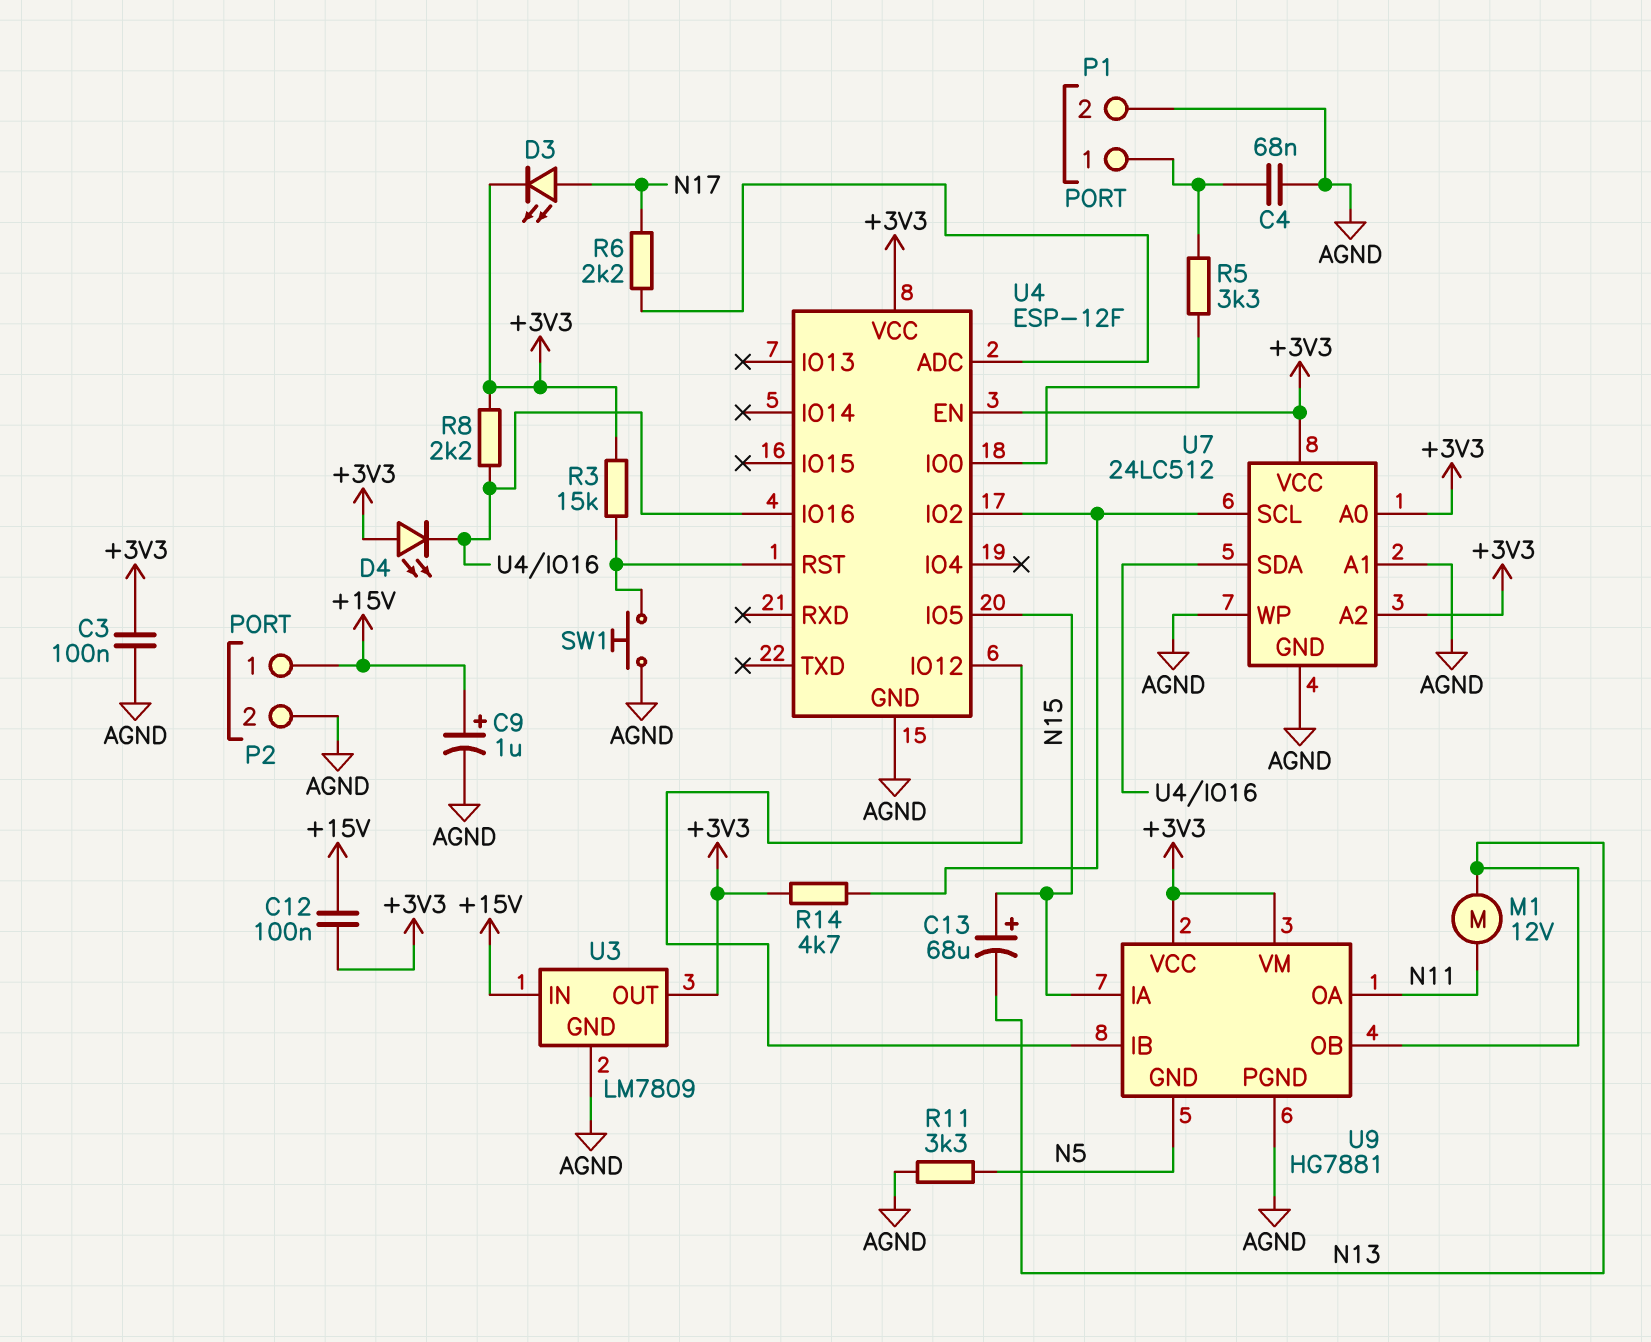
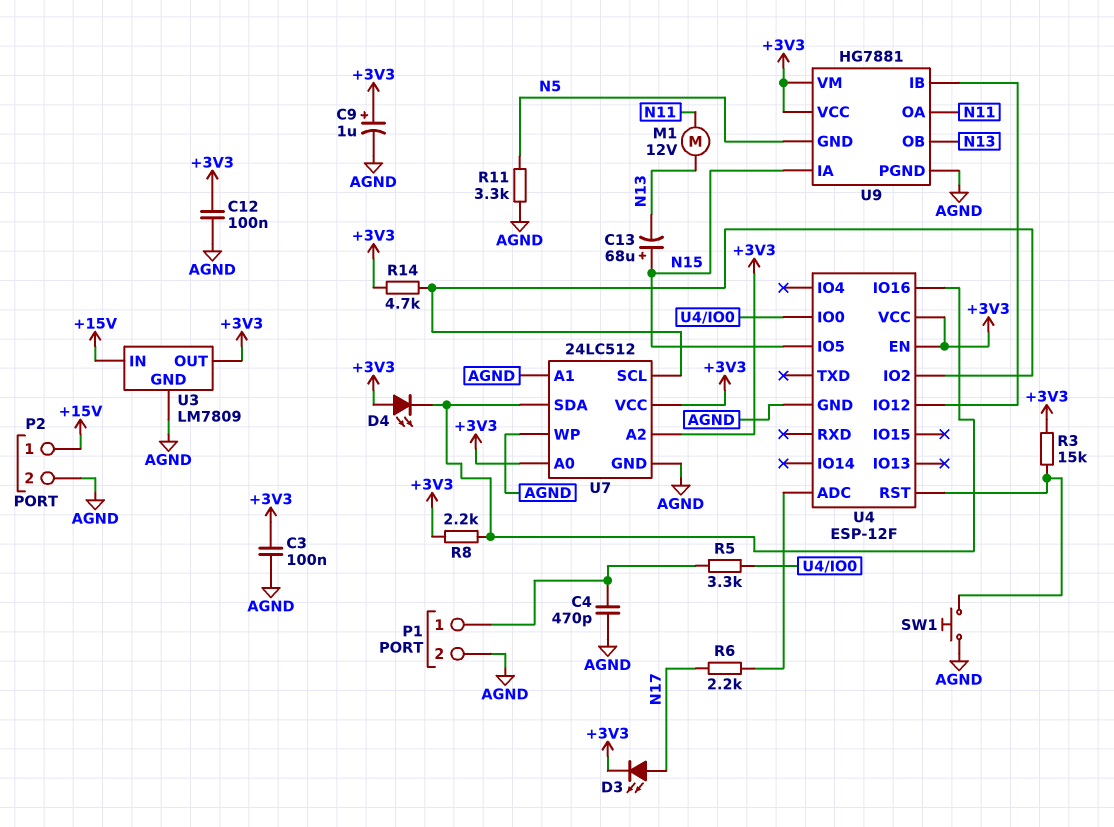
C4: 68nF (AGND, P1/1) -> 470pF (AGND, P1/1)
C9: 1uF (plus +15V, minus AGND) -> 1uF (plus +3V3, minus AGND)
C12: 100nF (+3V3, +15V) -> 100nF (+3V3, AGND)

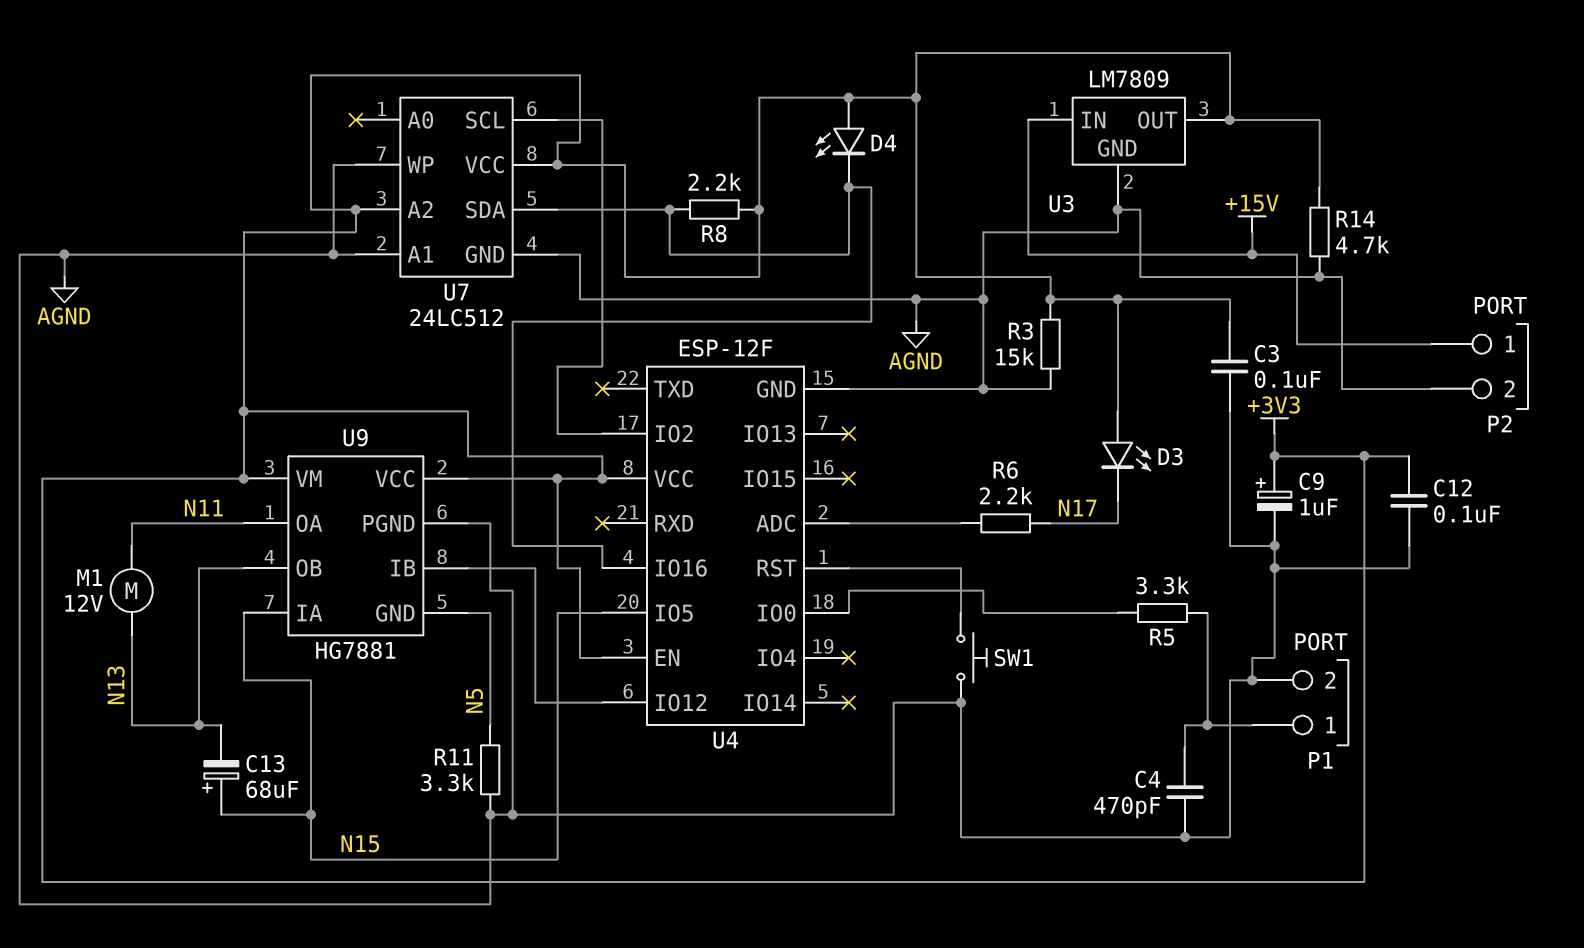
D3: LED (A N17, K +3V3) -> LED (A +3V3, K N17)
R3: 15k (+3V3, U4/RST) -> 15k (+3V3, AGND)
R14: 4.7k (+3V3, U4/IO2) -> 4.7k (+3V3, AGND)
U7 pin A0: +3V3 -> none

